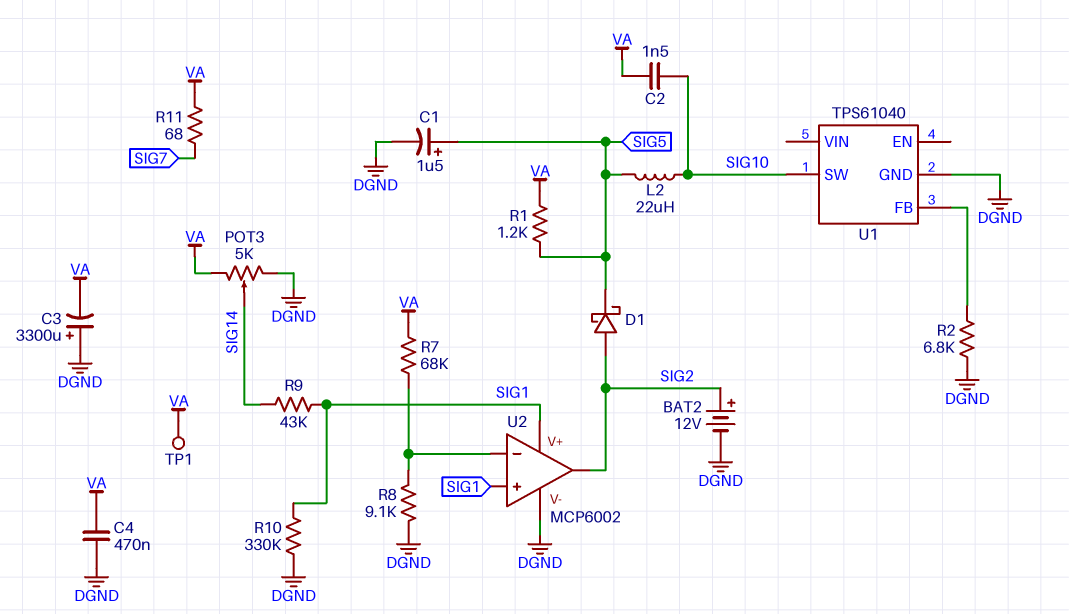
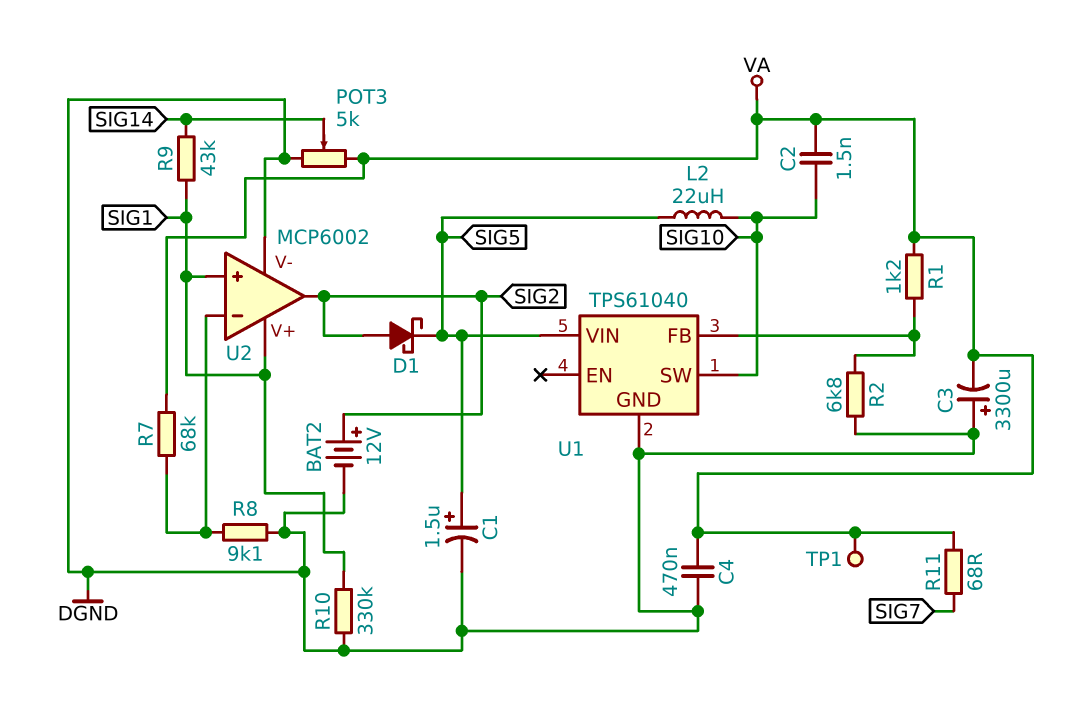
R1: 1.2k (SIG5, VA) -> 1.2k (U1/FB, VA)
U1 pin VIN: none -> SIG5

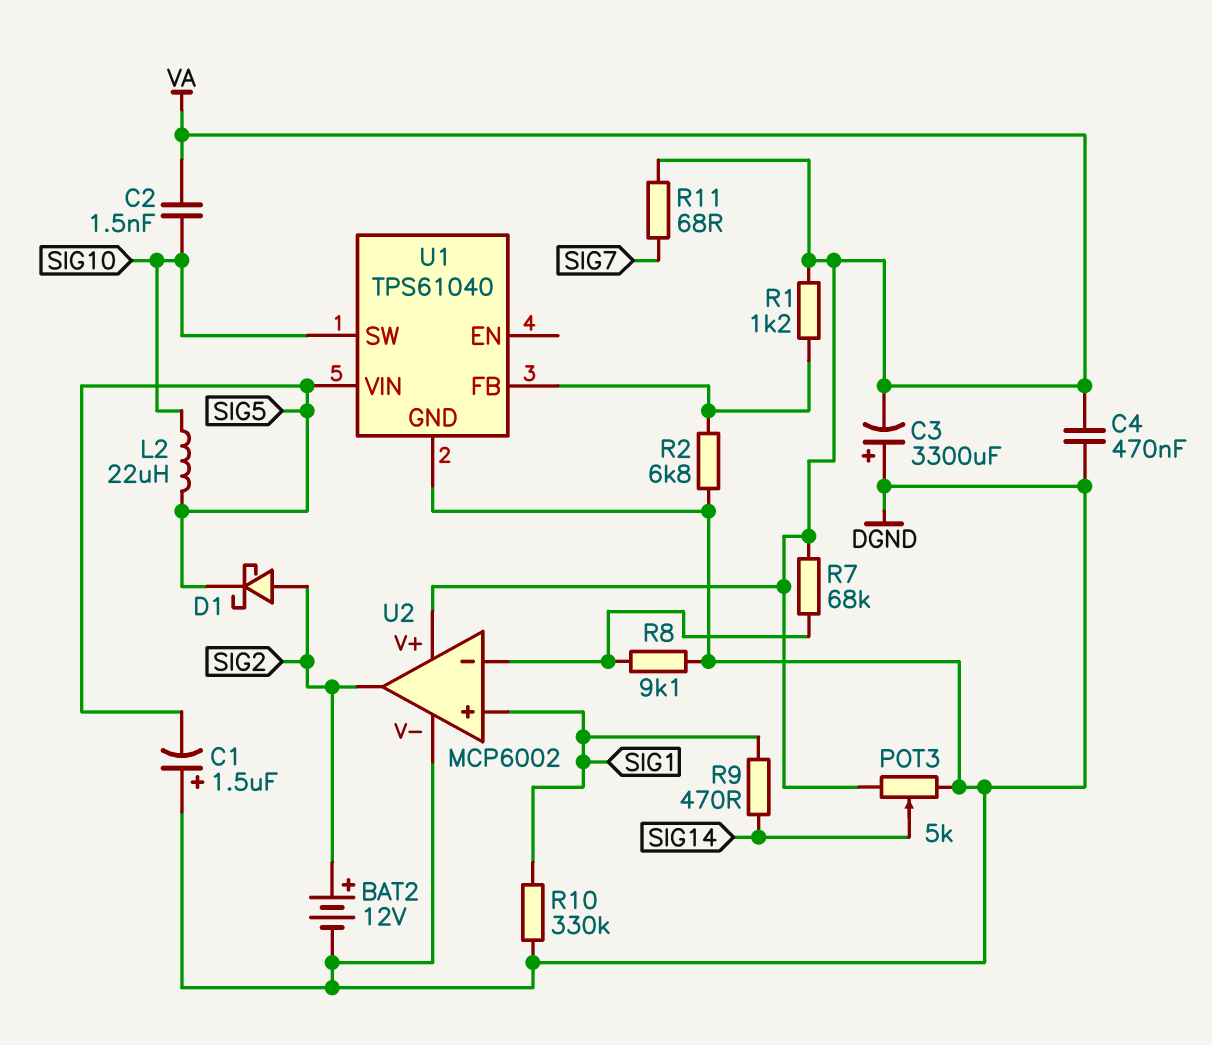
C1: 1.5uF (plus SIG5, minus DGND) -> 1.5uF (plus DGND, minus SIG5)
R9: 43k (SIG1, SIG14) -> 470 (SIG1, SIG14)
TP1: test point (VA) -> none
U2 pin V+: SIG1 -> VA

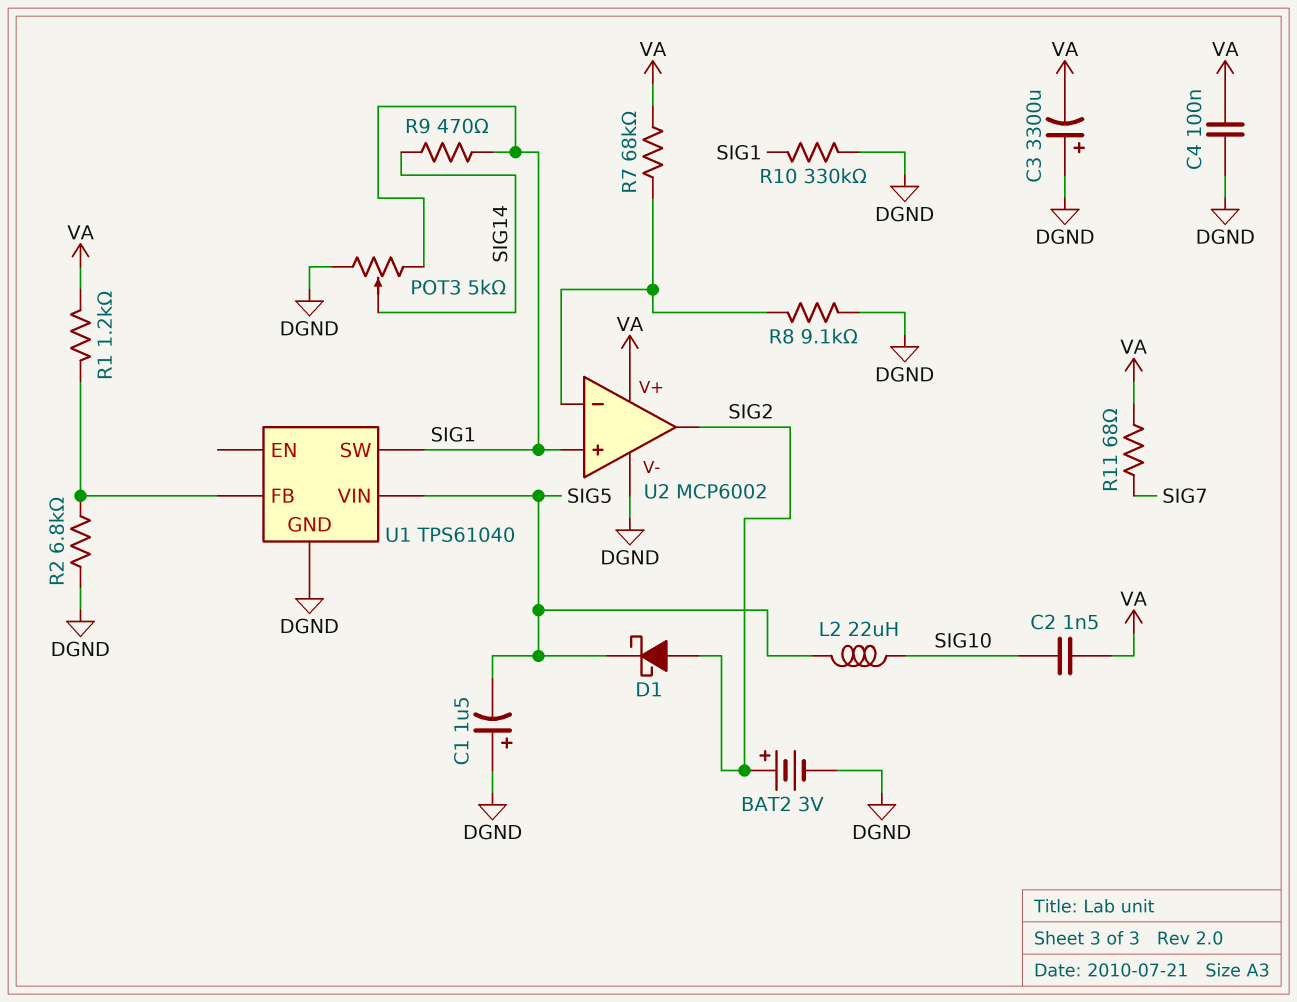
BAT2: 12V (plus SIG2, minus DGND) -> 3V (plus SIG2, minus DGND)
C4: 470nF (DGND, VA) -> 100nF (DGND, VA)
POT3: 5k (DGND, VA, wiper SIG14) -> 5k (DGND, SIG1, wiper SIG14)
U1 pin SW: SIG10 -> SIG1

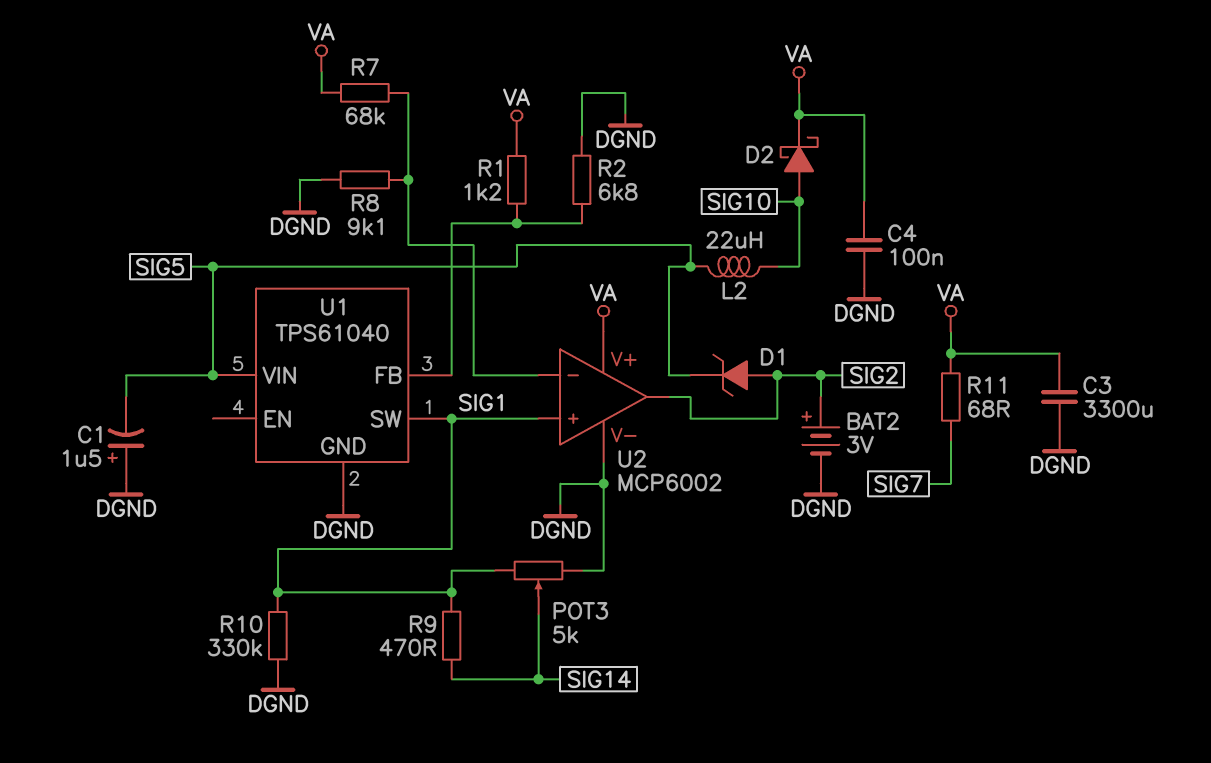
C2: 1.5nF (SIG10, VA) -> none
C3: 3300uF (plus DGND, minus VA) -> 3300uF (DGND, VA)
D1: schottky (A SIG2, K SIG5) -> zener (A SIG2, K SIG5)
D2: none -> schottky (A SIG10, K VA)

